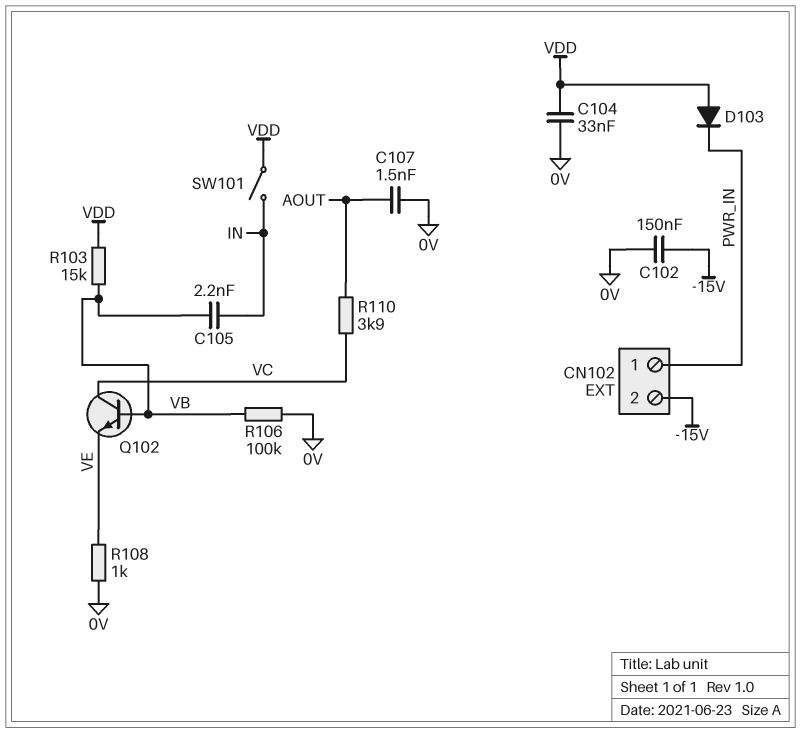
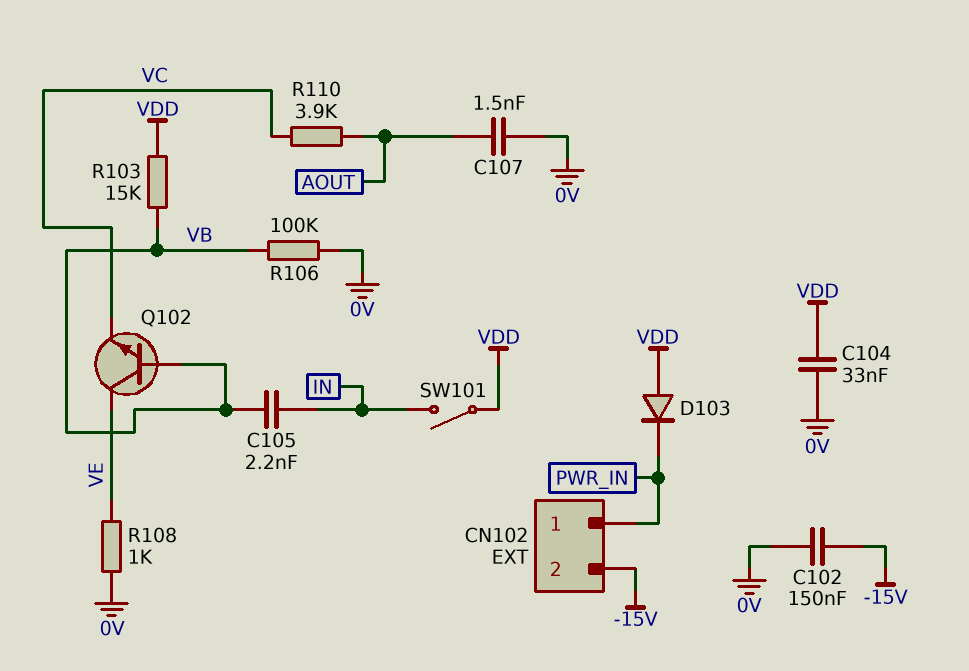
Q102: NPN (B VB, C VC, E VE) -> NPN (B VB, C VE, E VC)

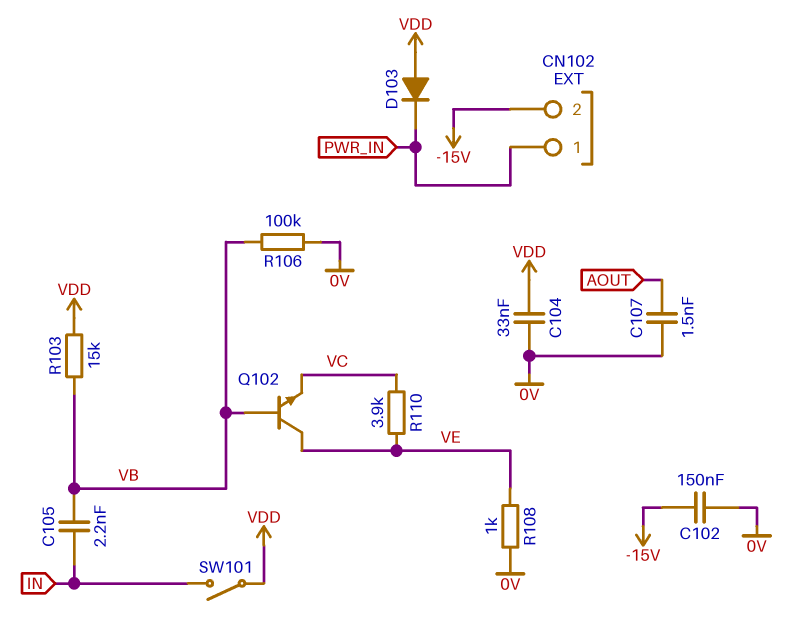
R110: 3.9k (AOUT, VC) -> 3.9k (VC, VE)

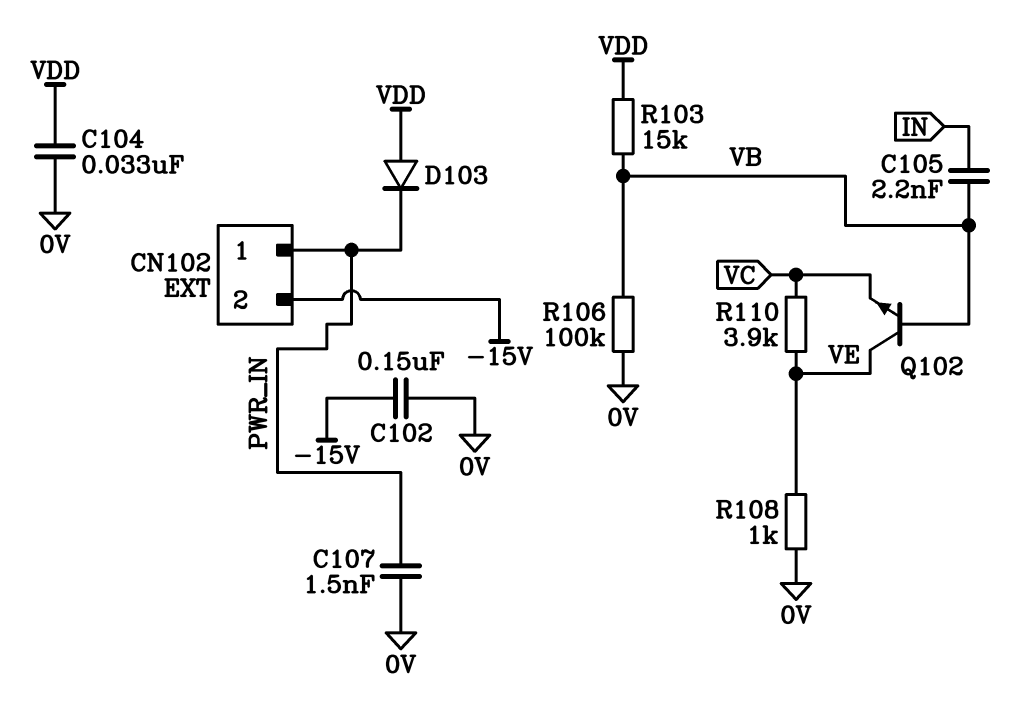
C107: 1.5nF (0V, AOUT) -> 1.5nF (0V, PWR_IN)
SW101: switch (IN, VDD) -> none

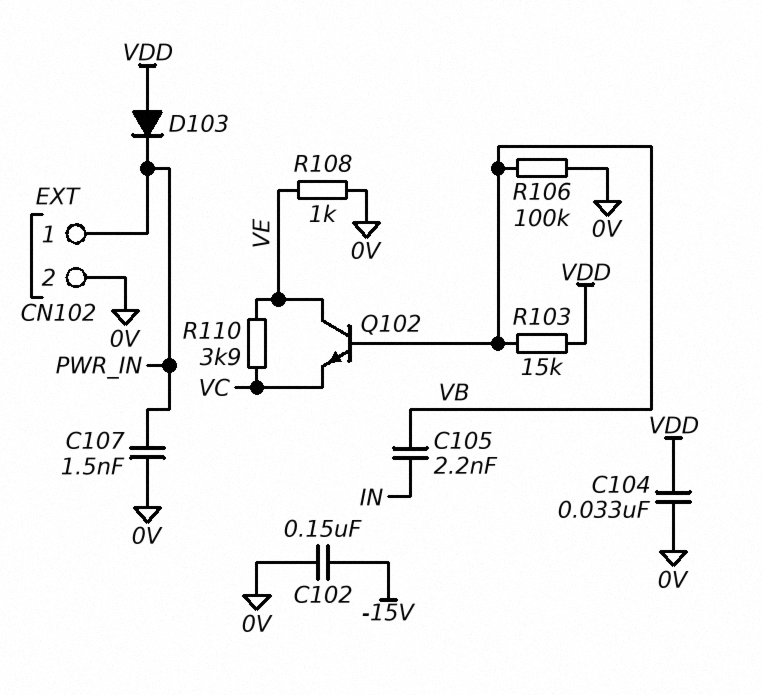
CN102 pin 2: -15V -> 0V

